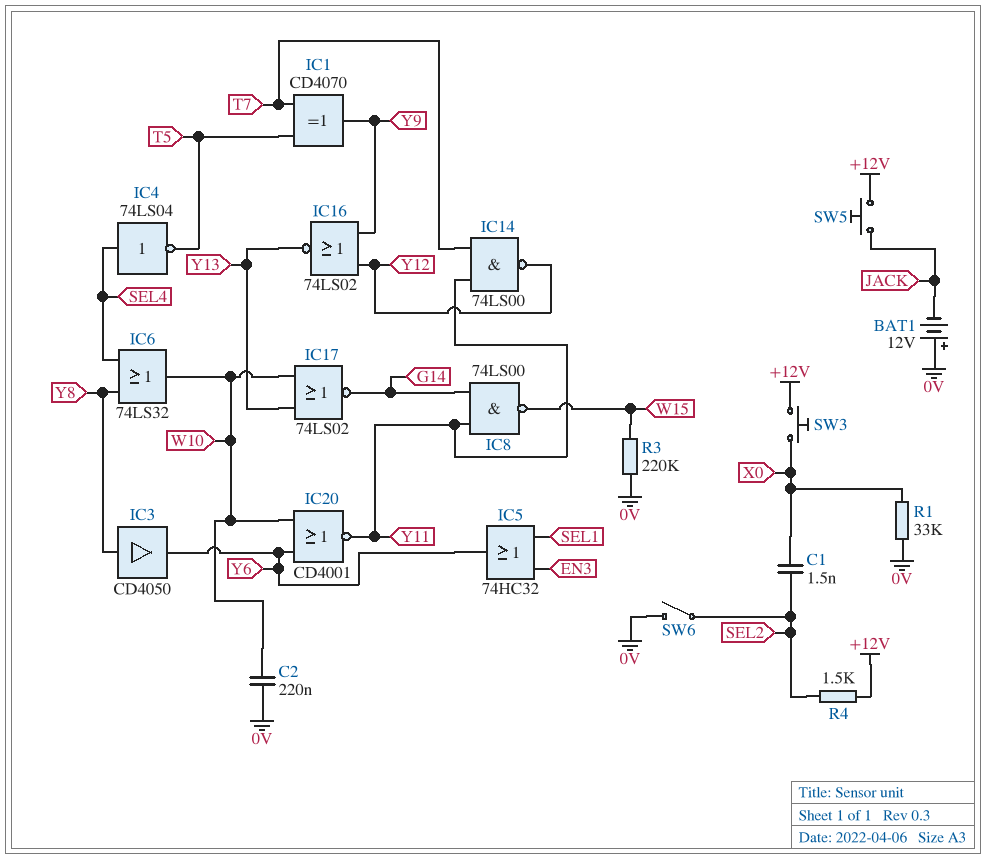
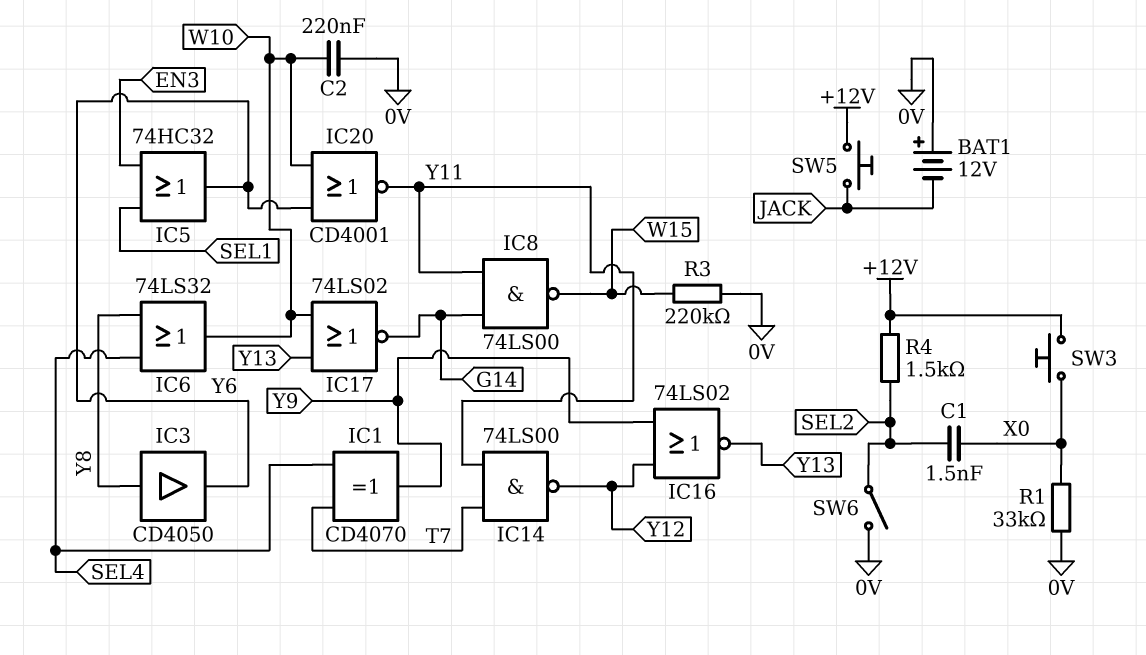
IC1: XOR CD4070 (in T5, in T7, out Y9) -> XOR CD4070 (in SEL4, in T7, out Y9)
IC4: NOT 74LS04 (in SEL4, out T5) -> none

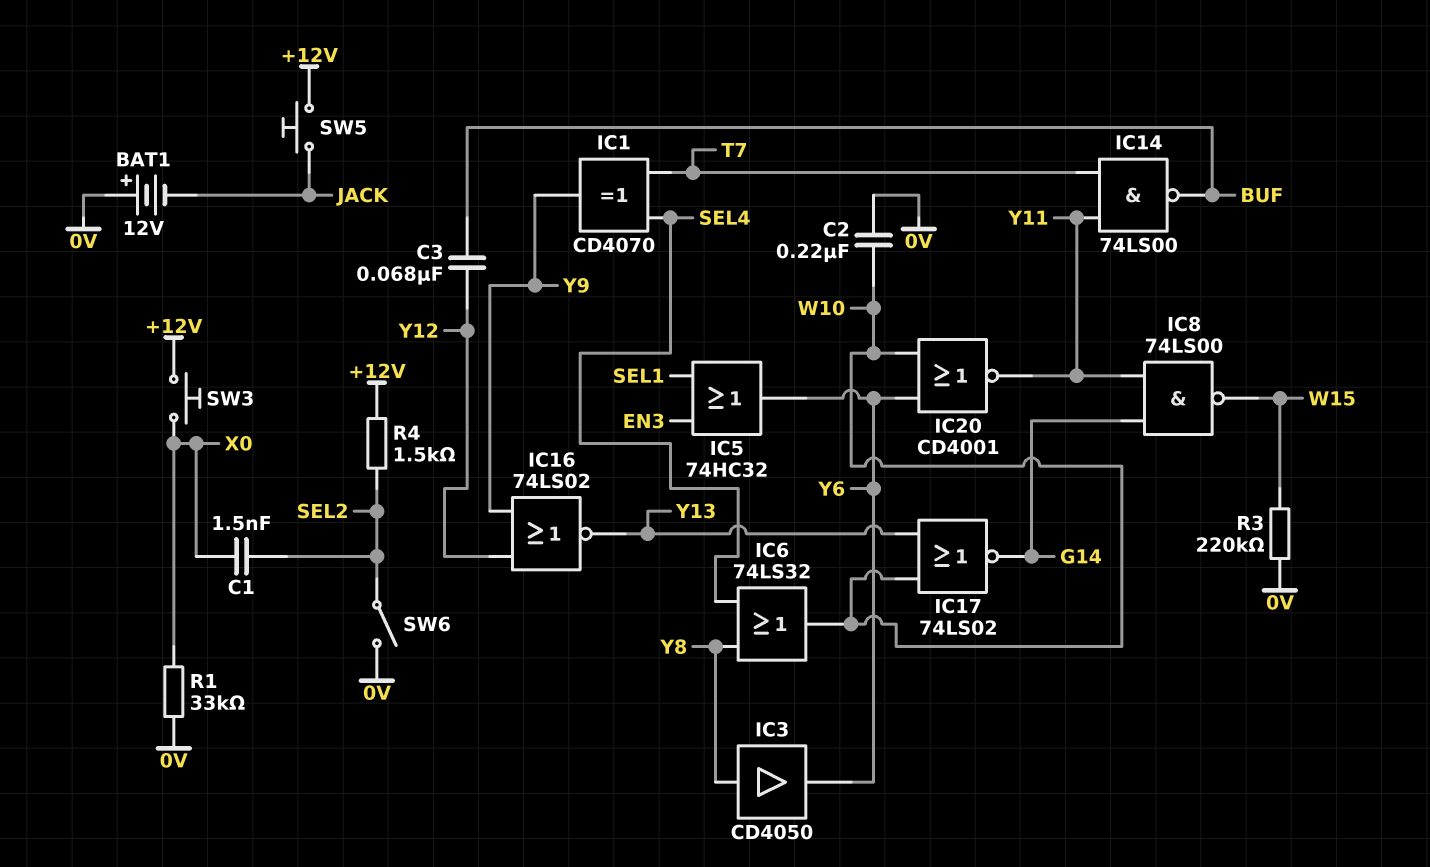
C3: none -> 68nF (BUF, Y12)
IC14: NAND 74LS00 (in T7, in Y11, out Y12) -> NAND 74LS00 (in T7, in Y11, out BUF)

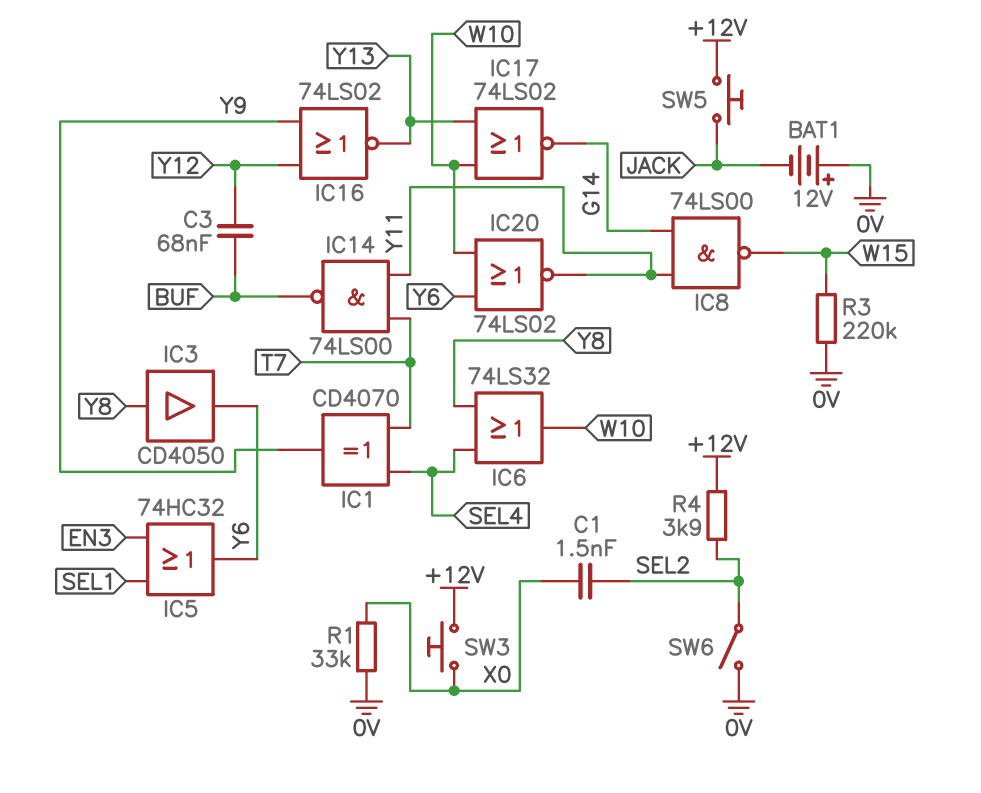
C2: 220nF (0V, W10) -> none
IC20: NOR CD4001 (in W10, in Y6, out Y11) -> NOR 74LS02 (in W10, in Y6, out Y11)
R4: 1.5k (+12V, SEL2) -> 3.9k (+12V, SEL2)

